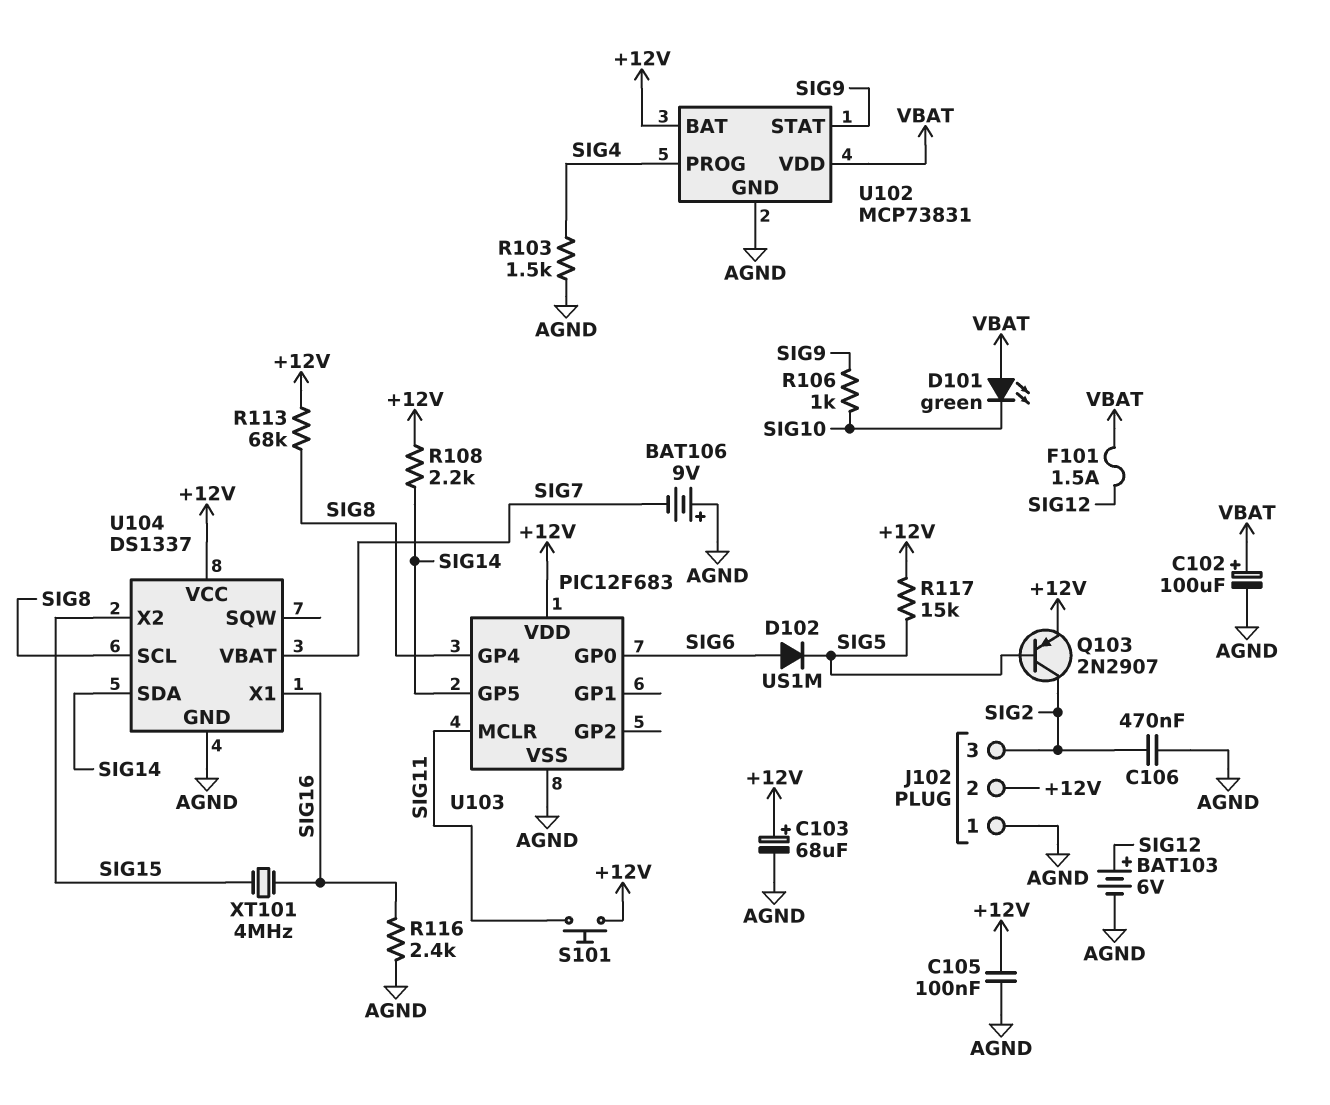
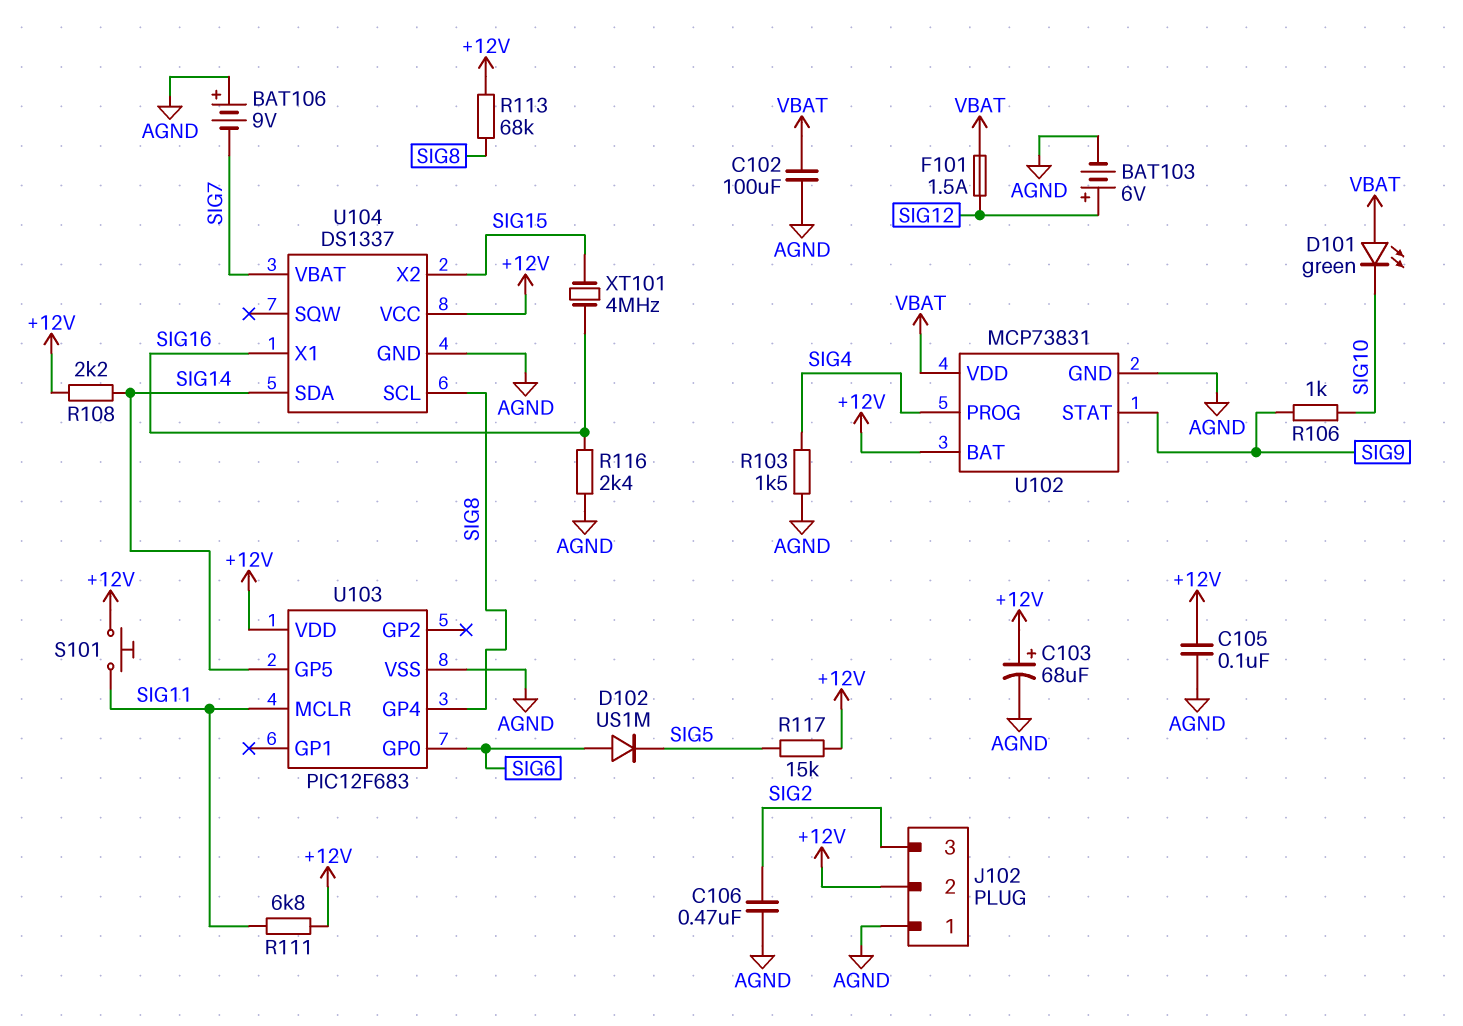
C102: 100uF (plus VBAT, minus AGND) -> 100uF (AGND, VBAT)
Q103: PNP 2N2907 (B SIG5, C SIG2, E +12V) -> none
R111: none -> 6.8k (+12V, SIG11)

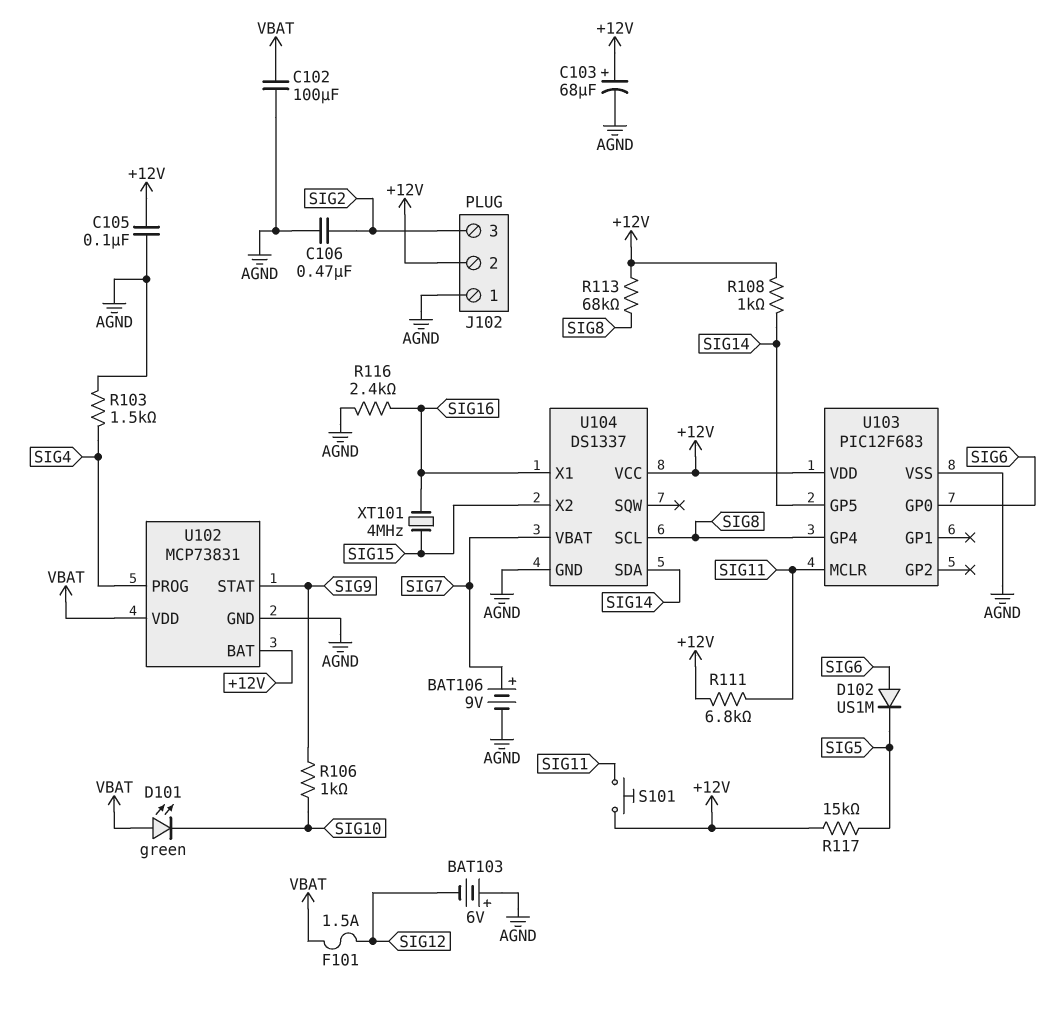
BAT103: 6V (plus SIG12, minus AGND) -> 6V (plus AGND, minus SIG12)
BAT106: 9V (plus AGND, minus SIG7) -> 9V (plus SIG7, minus AGND)
R108: 2.2k (+12V, SIG14) -> 1k (+12V, SIG14)

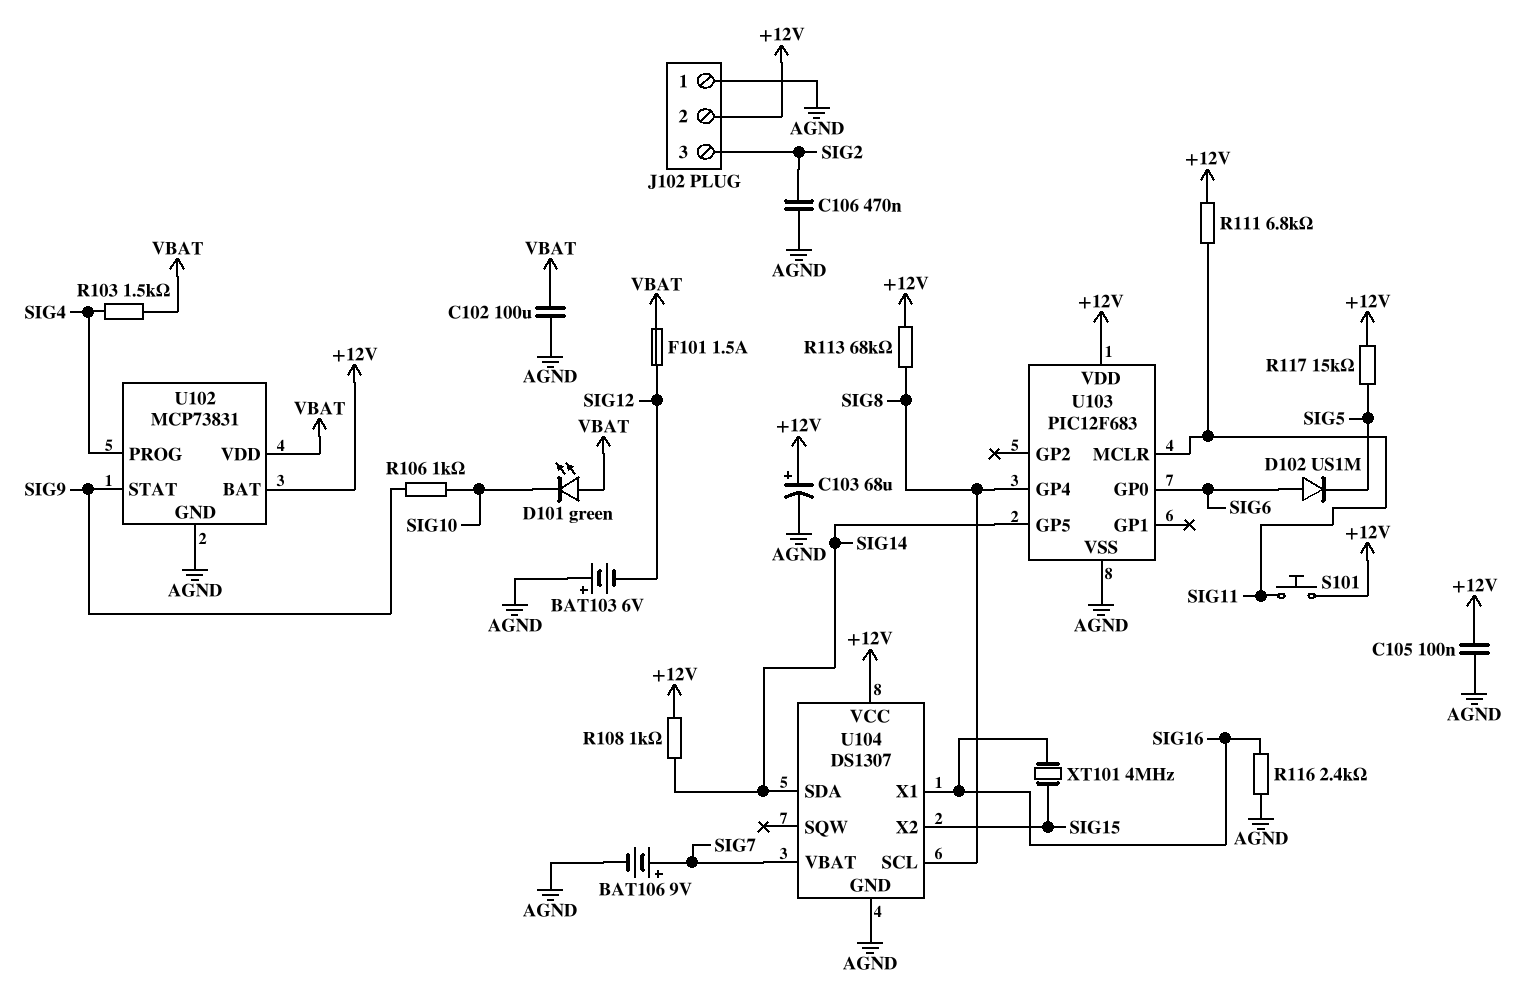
R103: 1.5k (AGND, SIG4) -> 1.5k (SIG4, VBAT)
U104: DS1337 -> DS1307

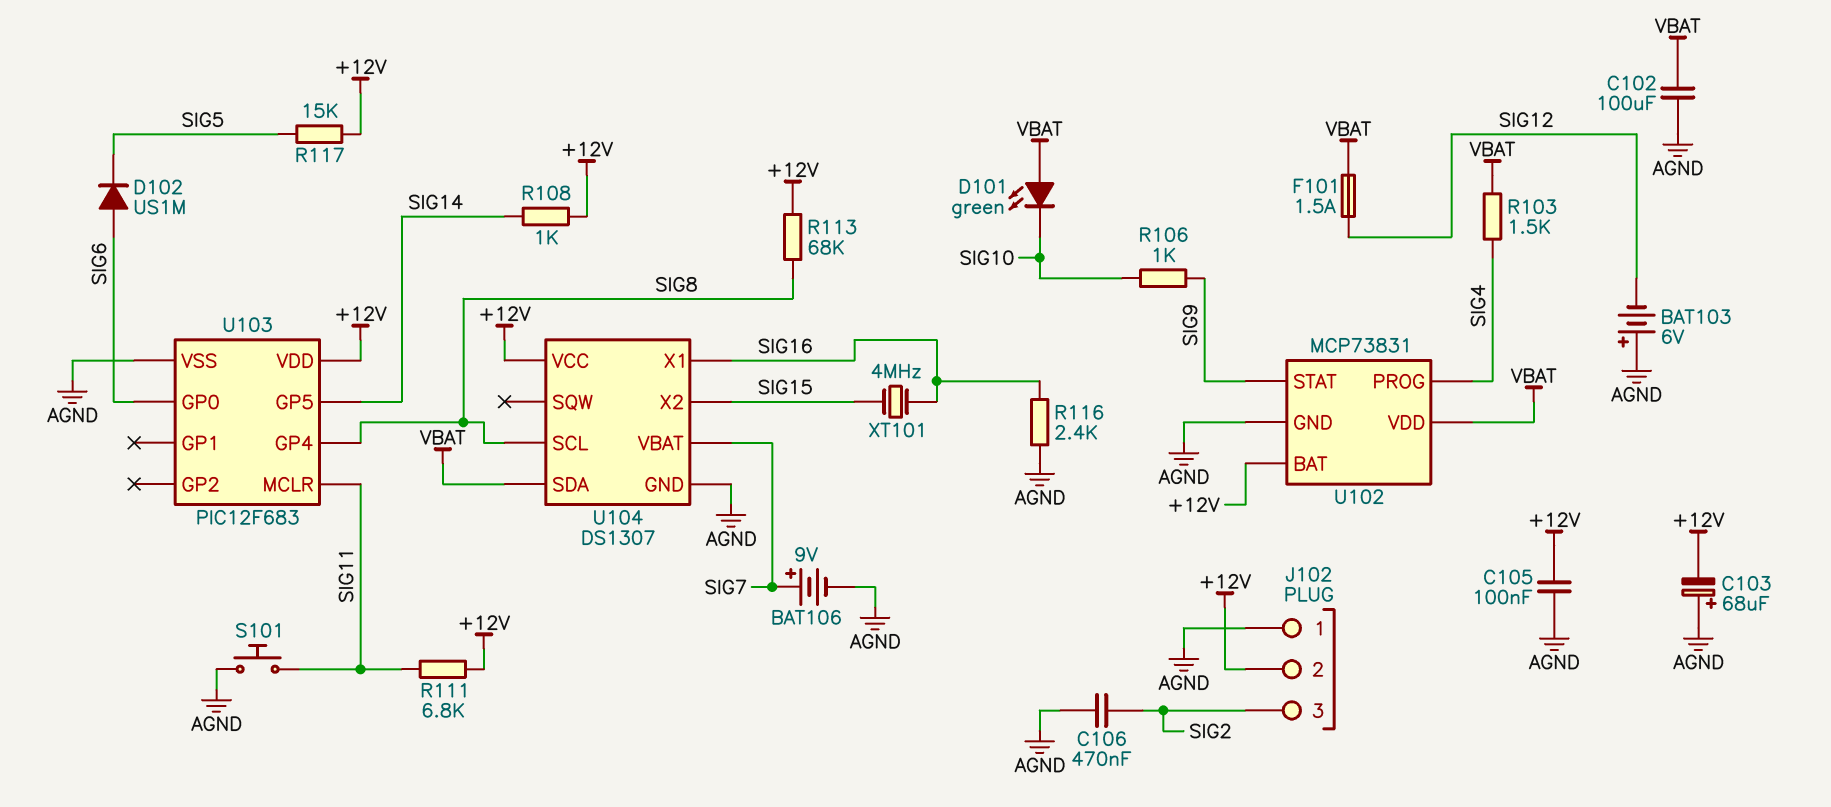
C103: 68uF (plus +12V, minus AGND) -> 68uF (plus AGND, minus +12V)
S101: button (+12V, SIG11) -> button (AGND, SIG11)
U104 pin SDA: SIG14 -> VBAT

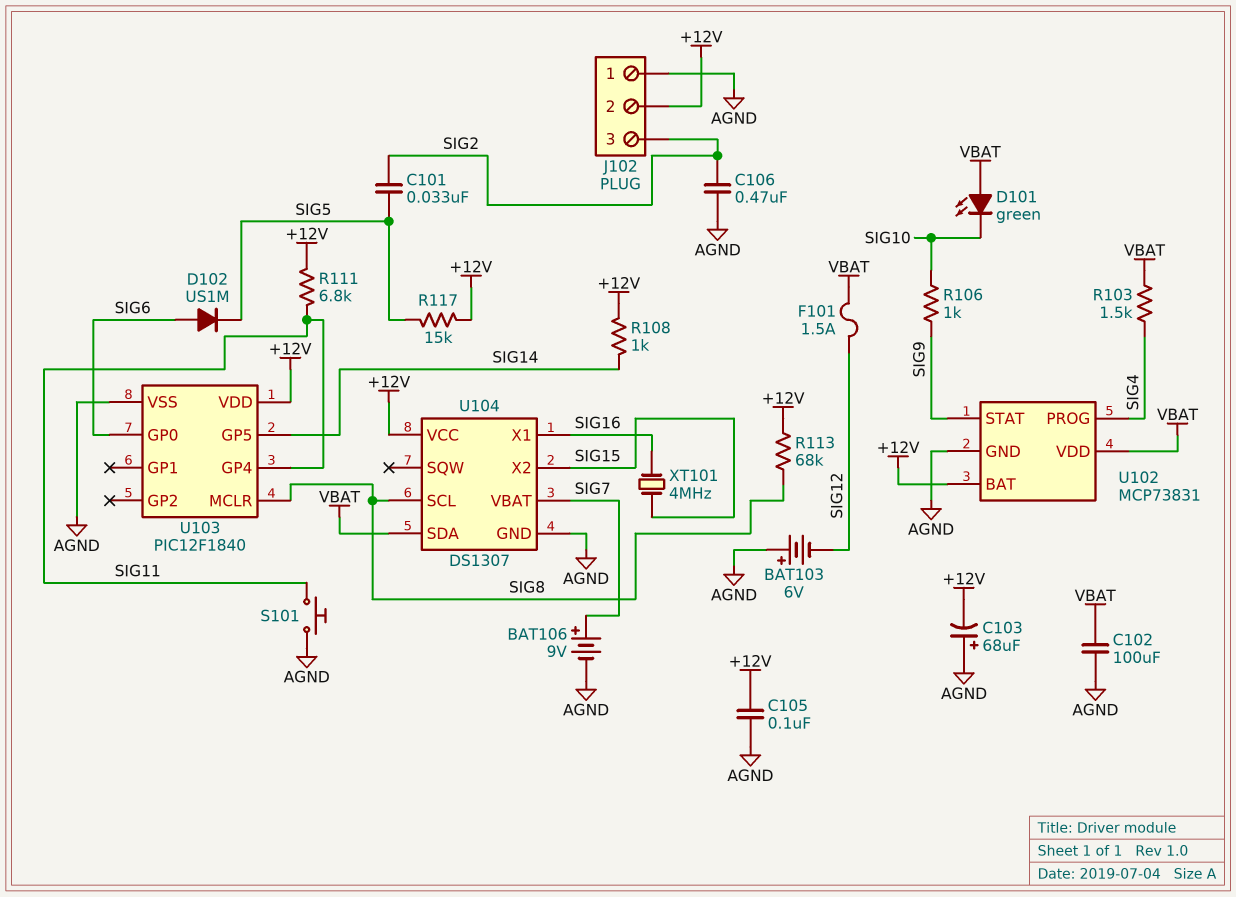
C101: none -> 33nF (SIG2, SIG5)
R116: 2.4k (AGND, SIG16) -> none
U103: PIC12F683 -> PIC12F1840
U103 pin GP4: SIG8 -> SIG11
U103 pin MCLR: SIG11 -> SIG8

